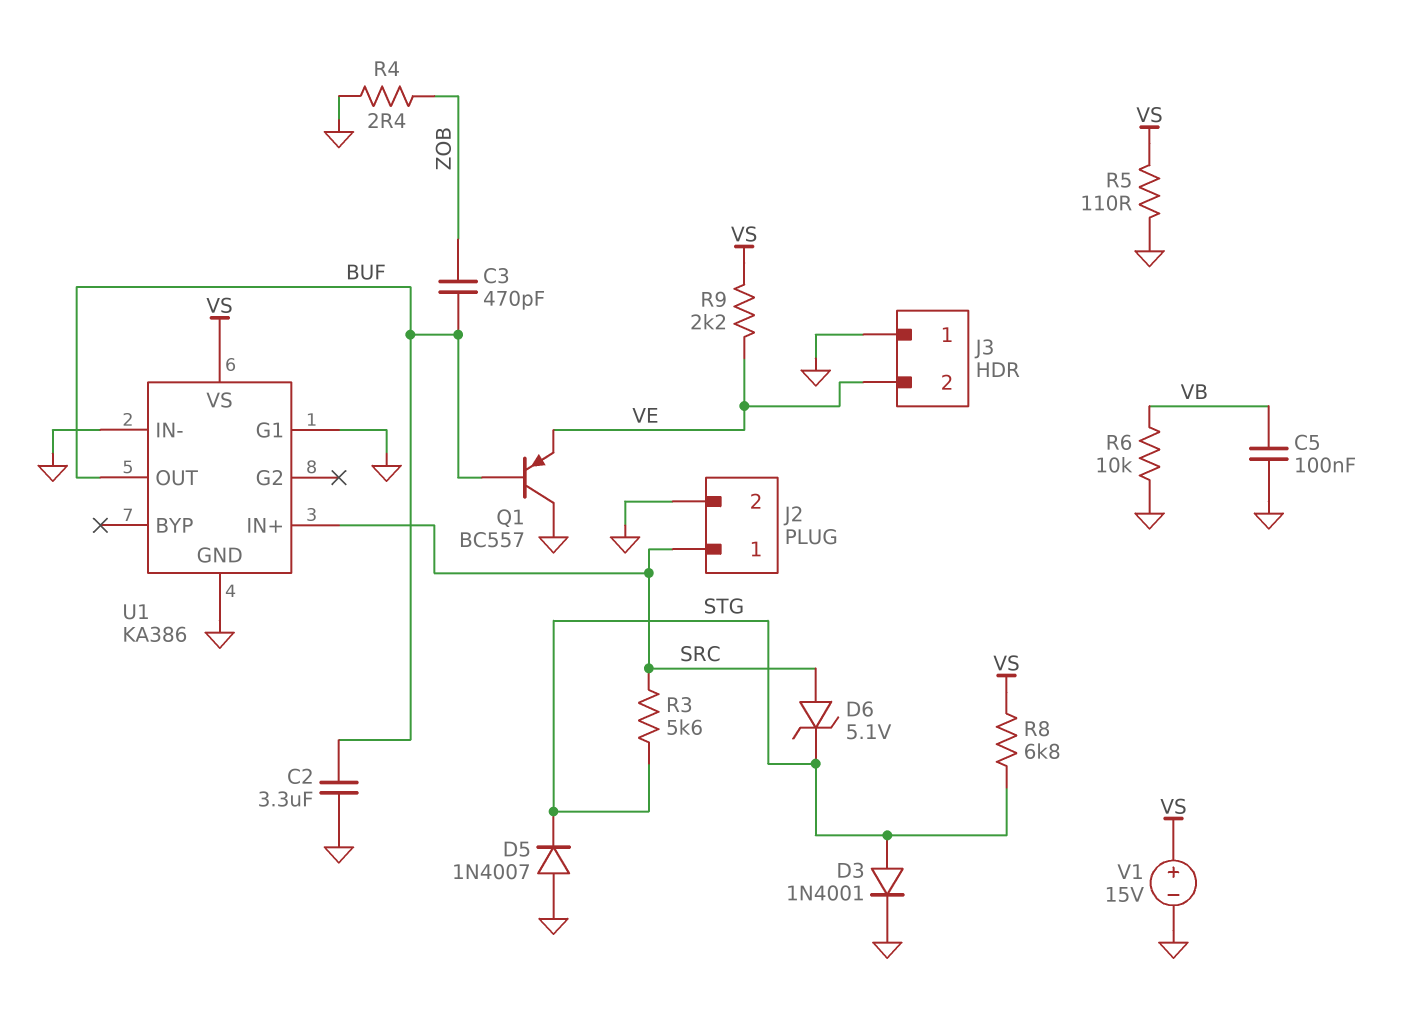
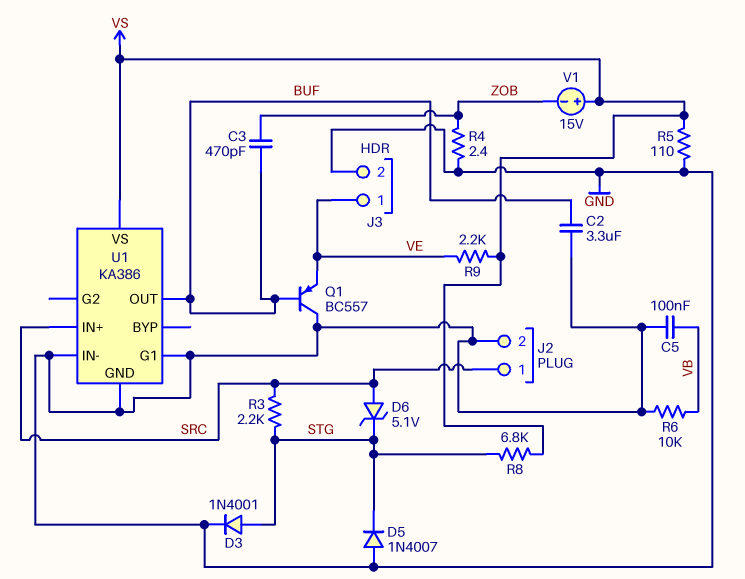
J3 pin 1: GND -> VE
J3 pin 2: VE -> GND
R3: 5.6k (SRC, STG) -> 2.2k (SRC, STG)
V1: 15V (plus VS, minus GND) -> 15V (plus VS, minus ZOB)

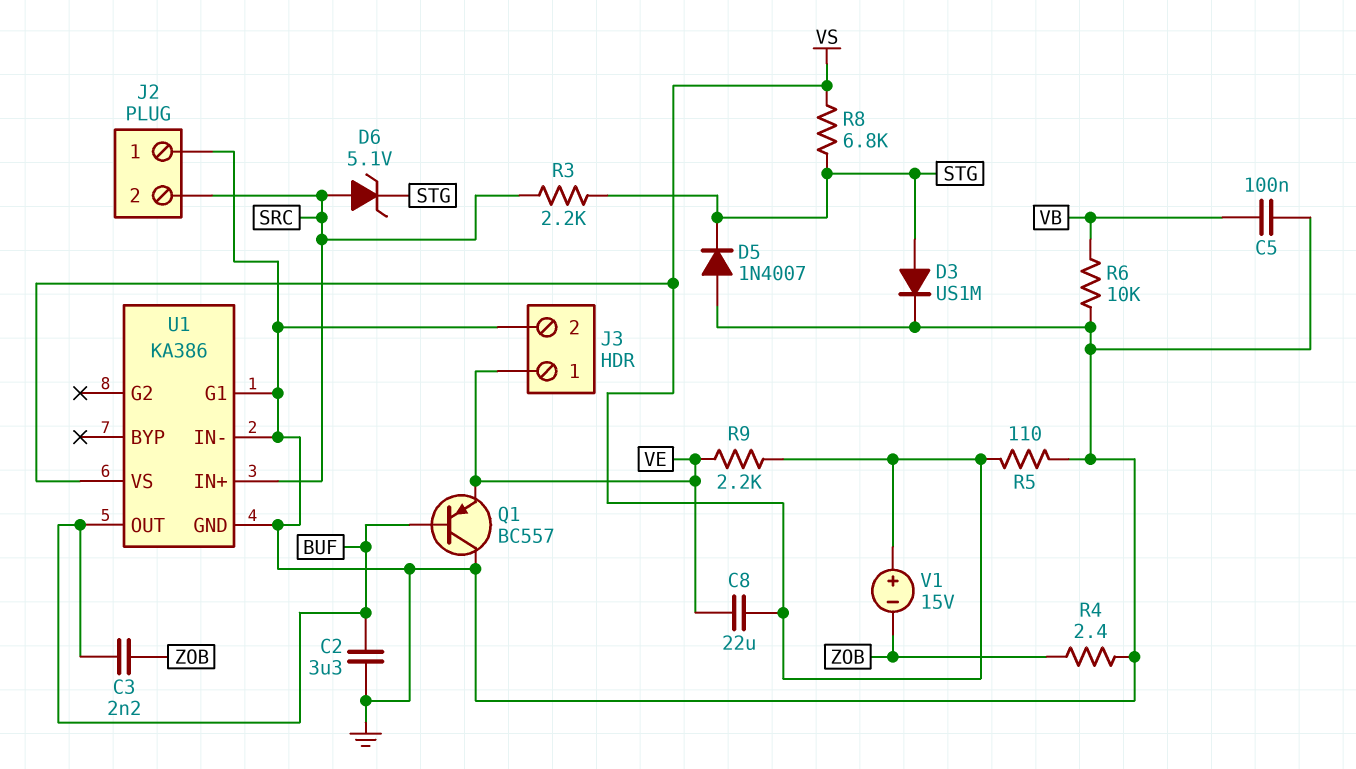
C3: 470pF (BUF, ZOB) -> 2.2nF (BUF, ZOB)
C8: none -> 22uF (VE, VS)
D3: diode 1N4001 (A STG, K GND) -> diode US1M (A STG, K GND)
J2 pin 1: SRC -> GND
J2 pin 2: GND -> SRC

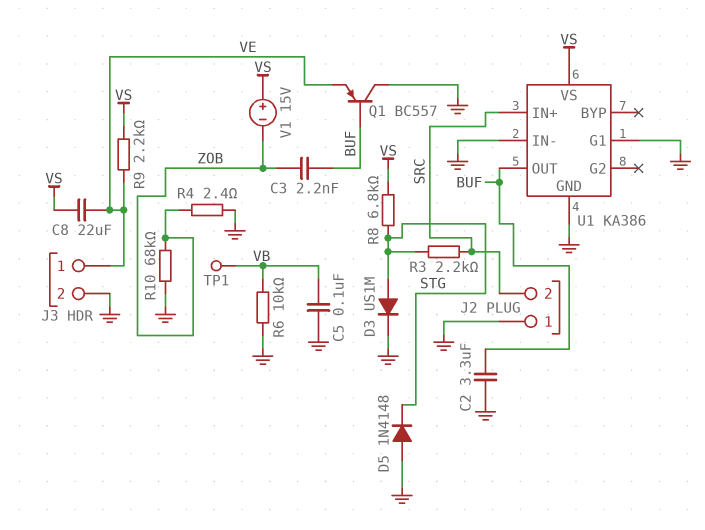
D5: diode 1N4007 (A GND, K STG) -> diode 1N4148 (A GND, K STG)
D6: zener 5.1V (A SRC, K STG) -> none
R5: 110 (GND, VS) -> none
R10: none -> 68k (GND, ZOB)
TP1: none -> test point (VB)

